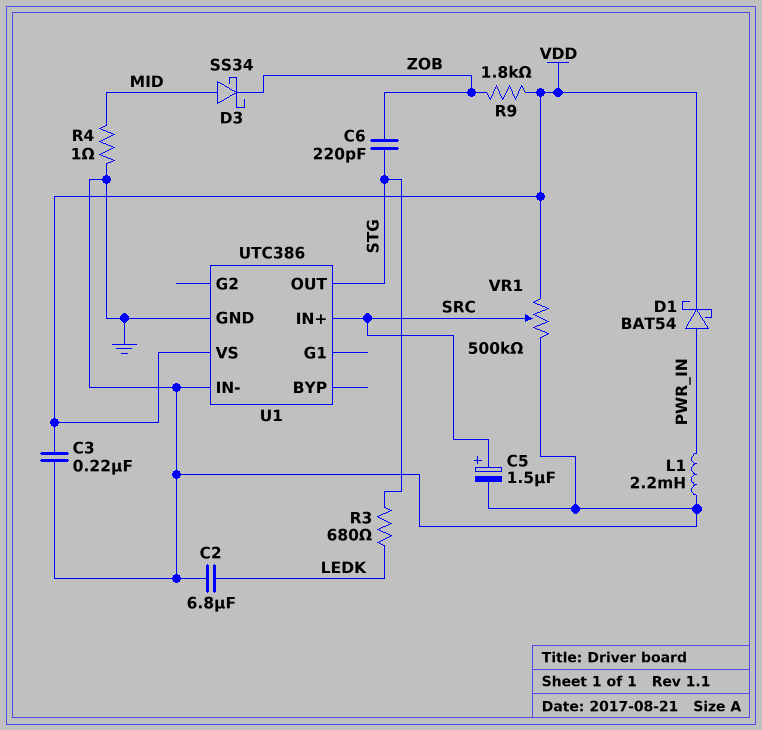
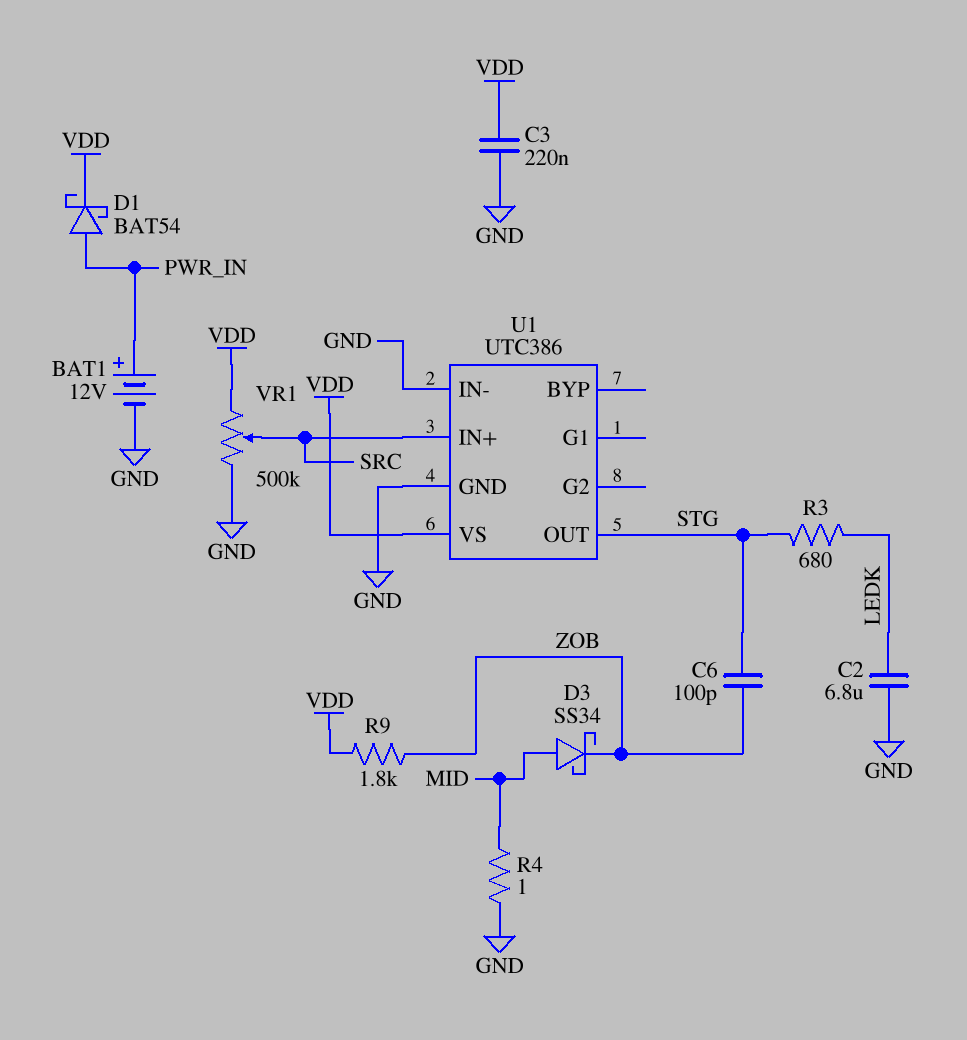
BAT1: none -> 12V (plus PWR_IN, minus GND)
C5: 1.5uF (plus SRC, minus GND) -> none
C6: 220pF (STG, ZOB) -> 100pF (STG, ZOB)
L1: 2.2mH (GND, PWR_IN) -> none

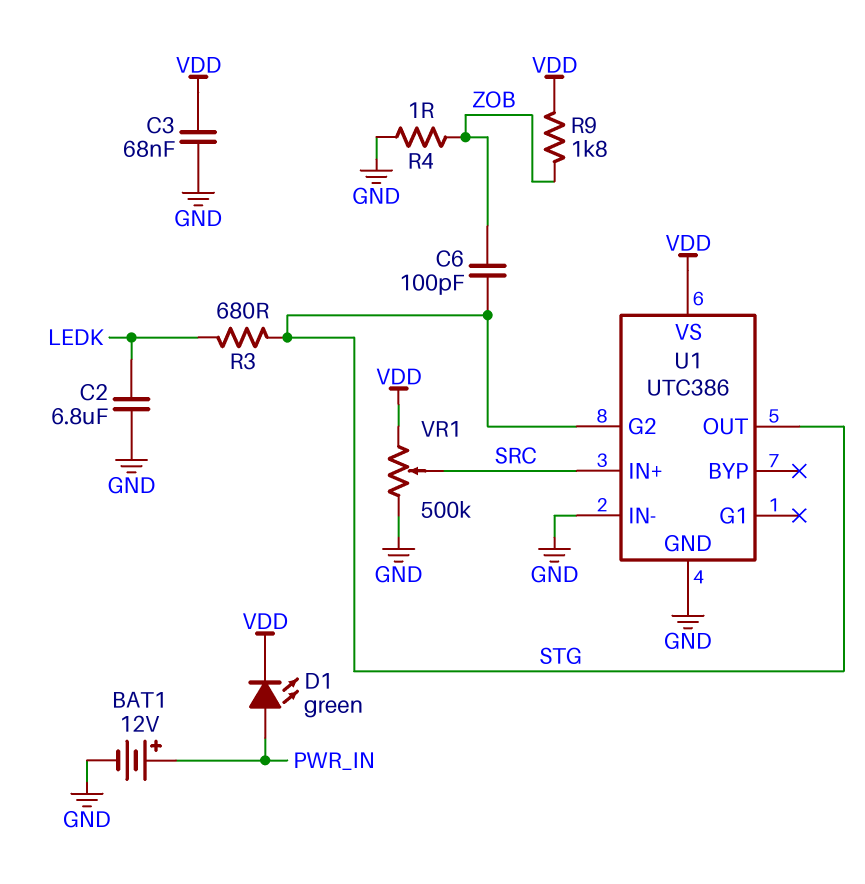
C3: 220nF (GND, VDD) -> 68nF (GND, VDD)
D1: schottky BAT54 (A PWR_IN, K VDD) -> LED green (A PWR_IN, K VDD)
D3: schottky SS34 (A MID, K ZOB) -> none
R4: 1 (GND, MID) -> 1 (GND, ZOB)
U1 pin G2: none -> STG

